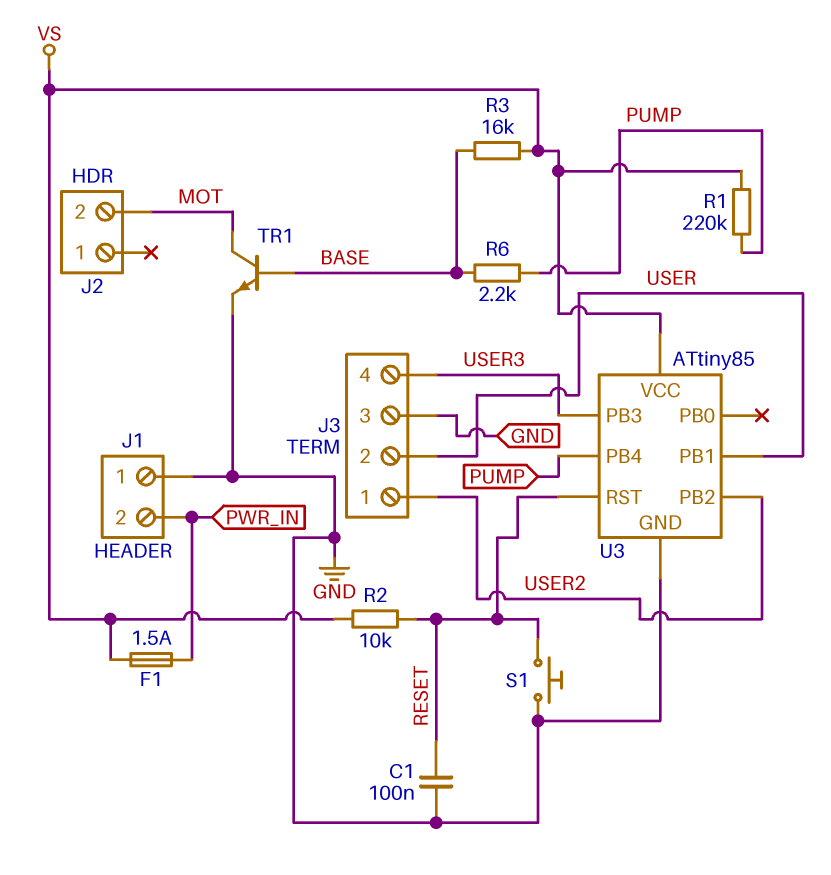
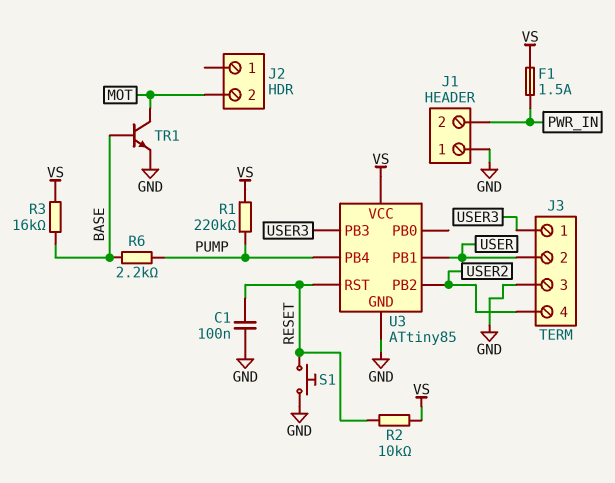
J3 pin 1: USER2 -> USER3
J3 pin 4: USER3 -> USER2

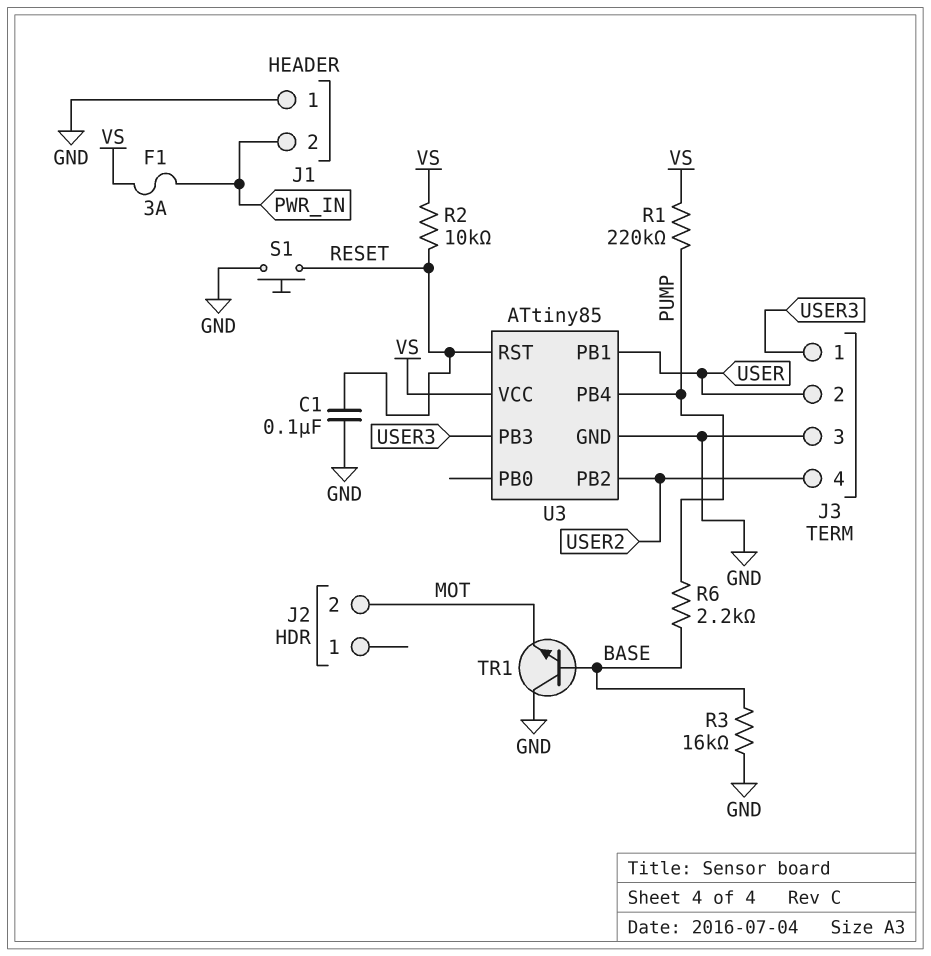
F1: 1.5A (PWR_IN, VS) -> 3A (PWR_IN, VS)
R3: 16k (BASE, VS) -> 16k (BASE, GND)
TR1: NPN (B BASE, C MOT, E GND) -> NPN (B BASE, C GND, E MOT)

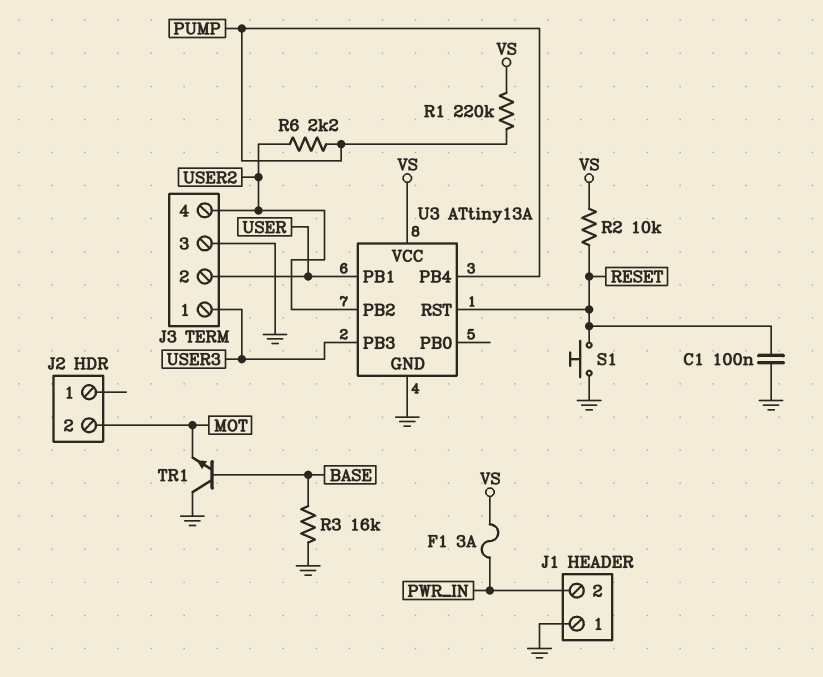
R6: 2.2k (BASE, PUMP) -> 2.2k (PUMP, USER2)
U3: ATtiny85 -> ATtiny13A

